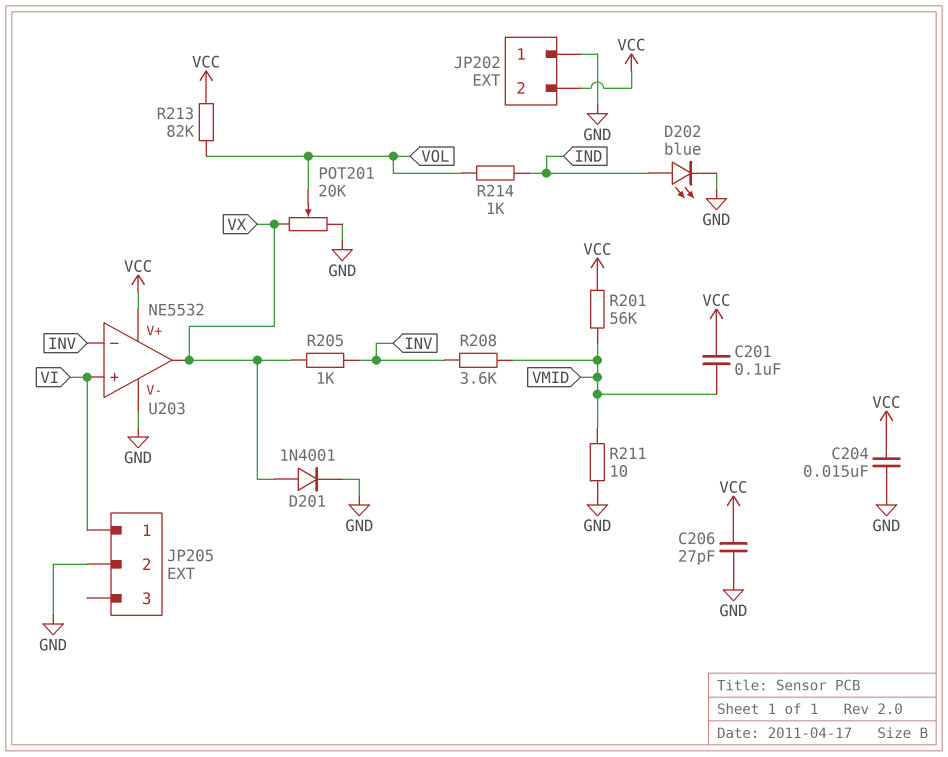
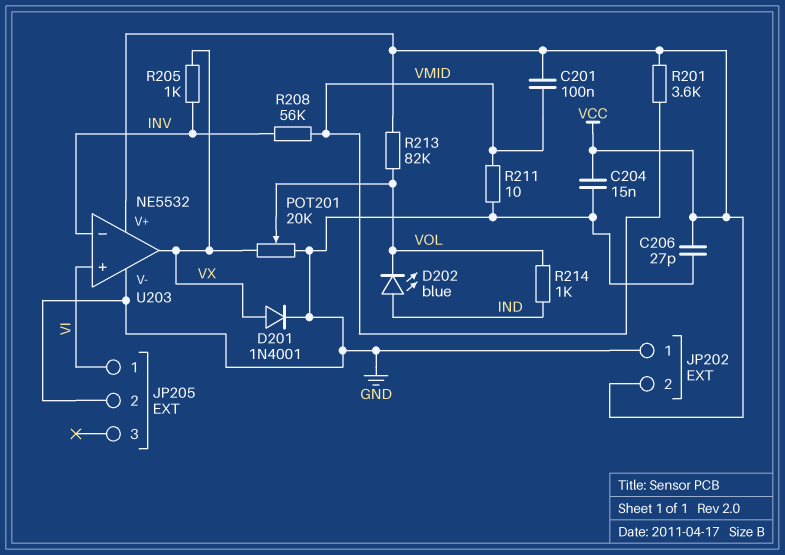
D202: LED blue (A IND, K GND) -> LED blue (A IND, K VOL)
R201: 56k (VCC, VMID) -> 3.6k (VCC, VMID)
R208: 3.6k (INV, VMID) -> 56k (INV, VMID)

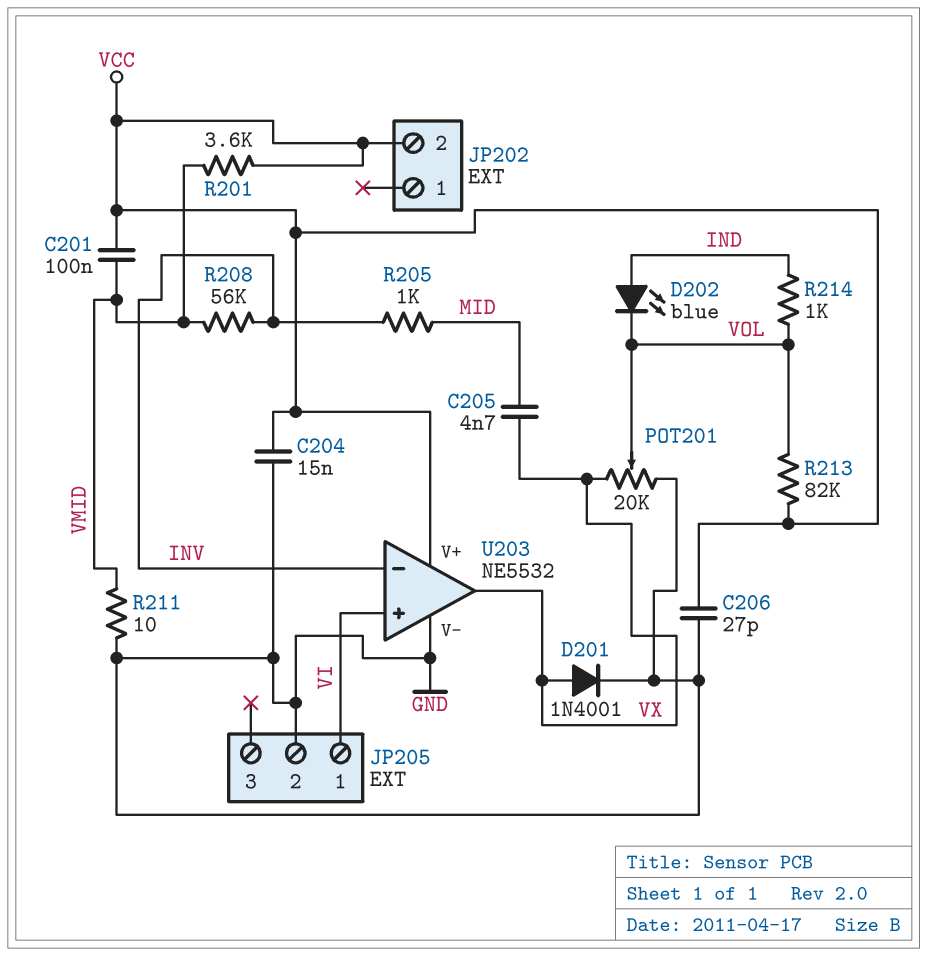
C205: none -> 4.7nF (MID, VX)
JP202 pin 1: GND -> none
R205: 1k (INV, VX) -> 1k (INV, MID)

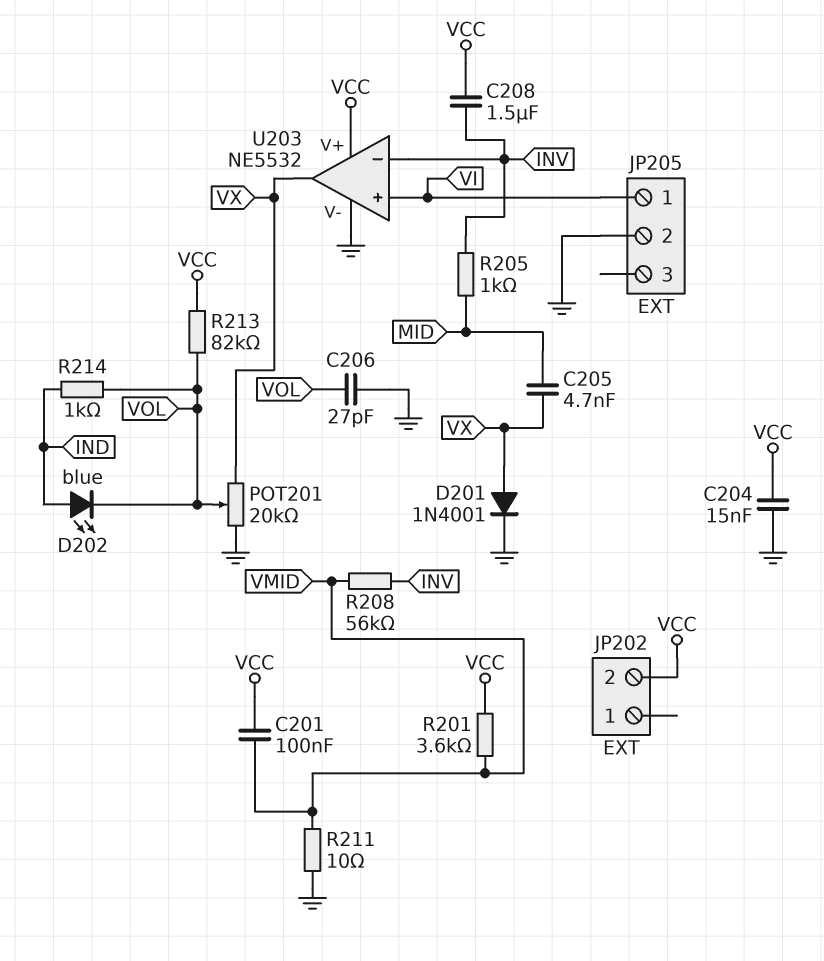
C206: 27pF (GND, VCC) -> 27pF (GND, VOL)
C208: none -> 1.5uF (INV, VCC)

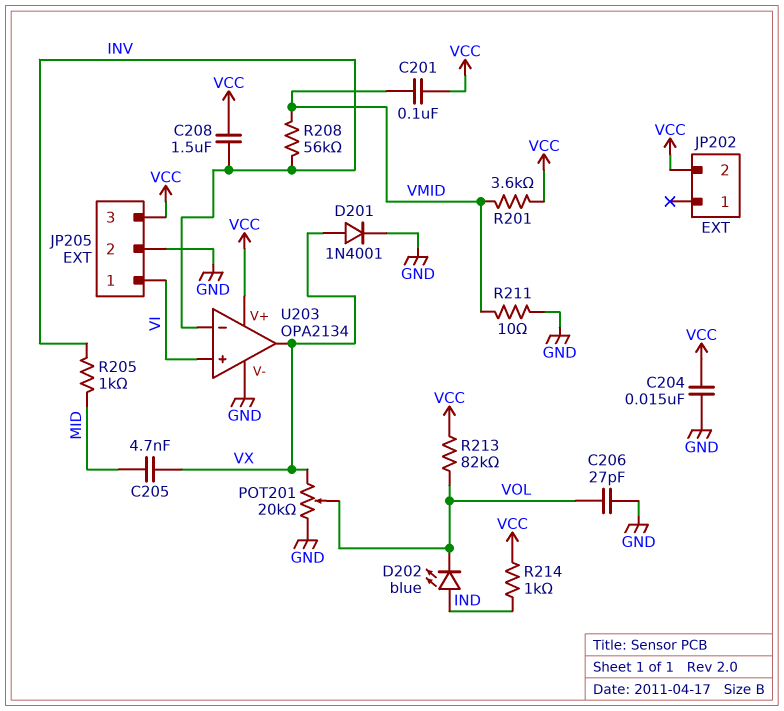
JP205 pin 3: none -> VCC
R214: 1k (IND, VOL) -> 1k (IND, VCC)
U203: NE5532 -> OPA2134

